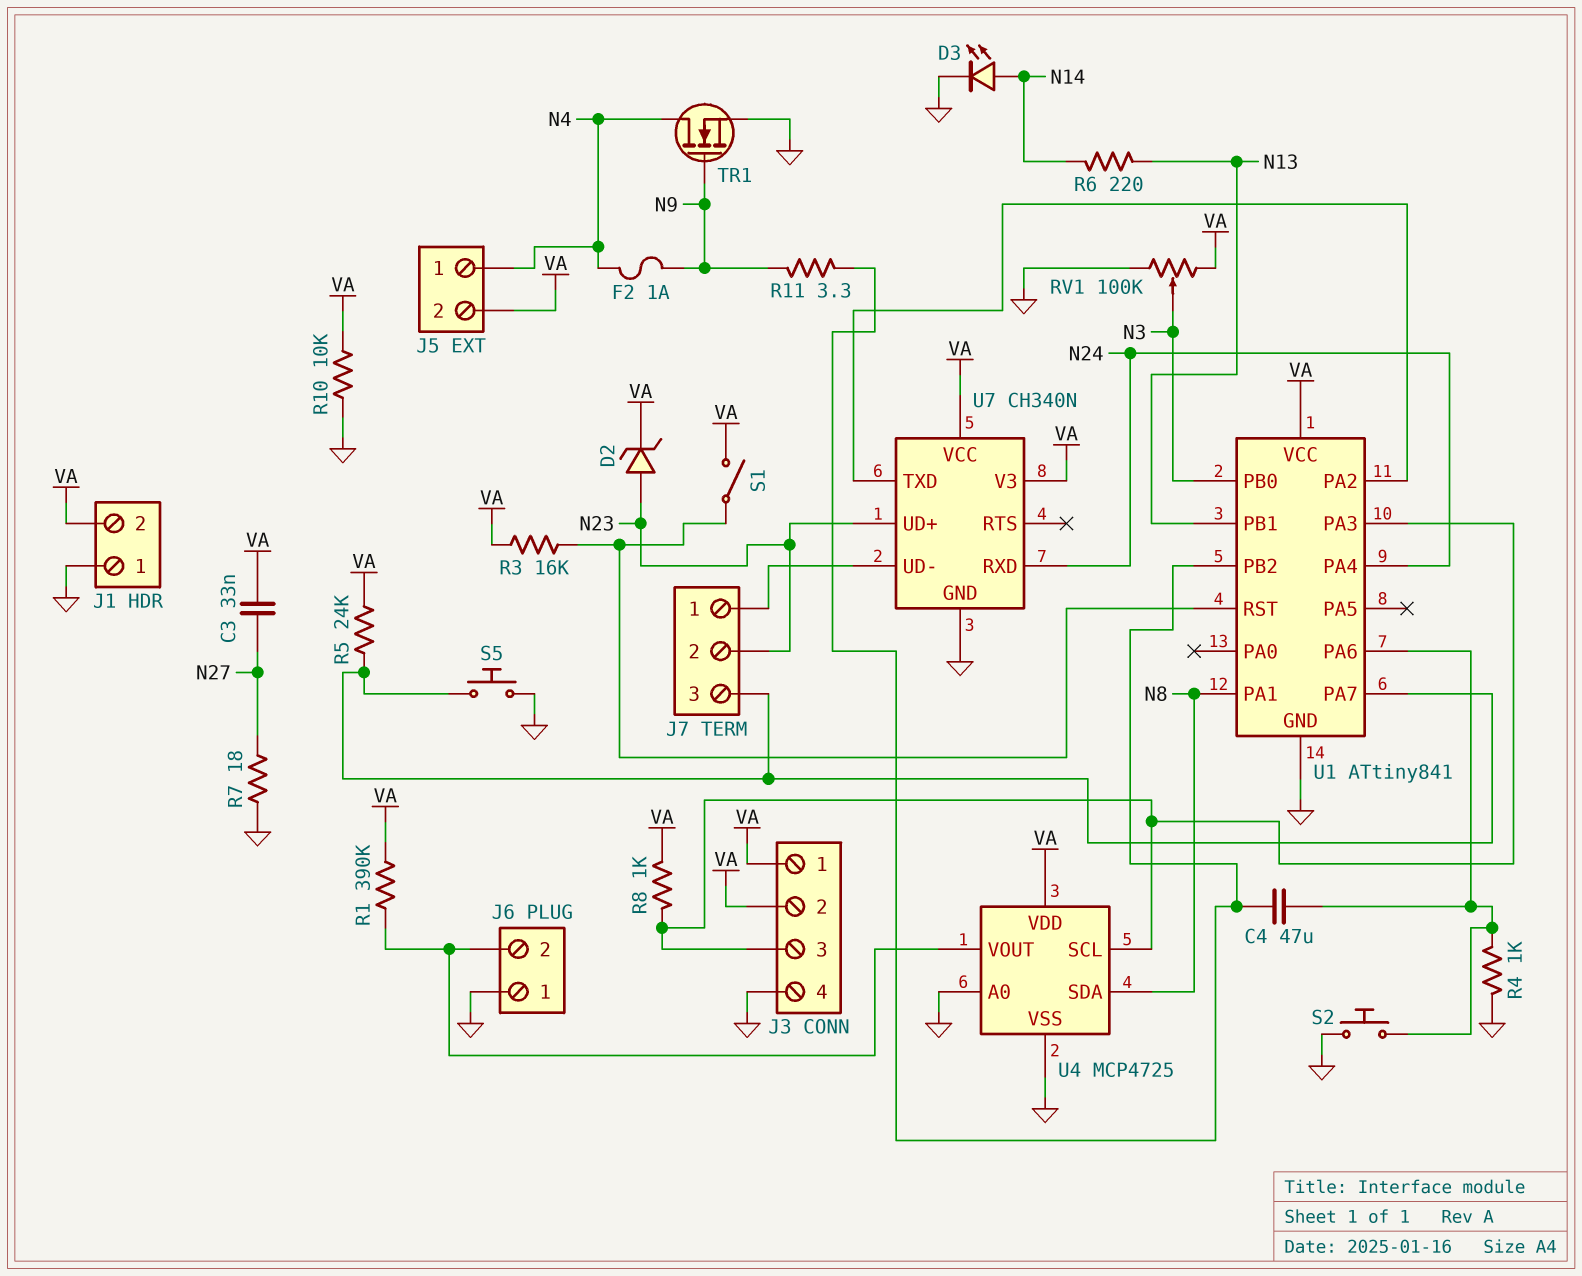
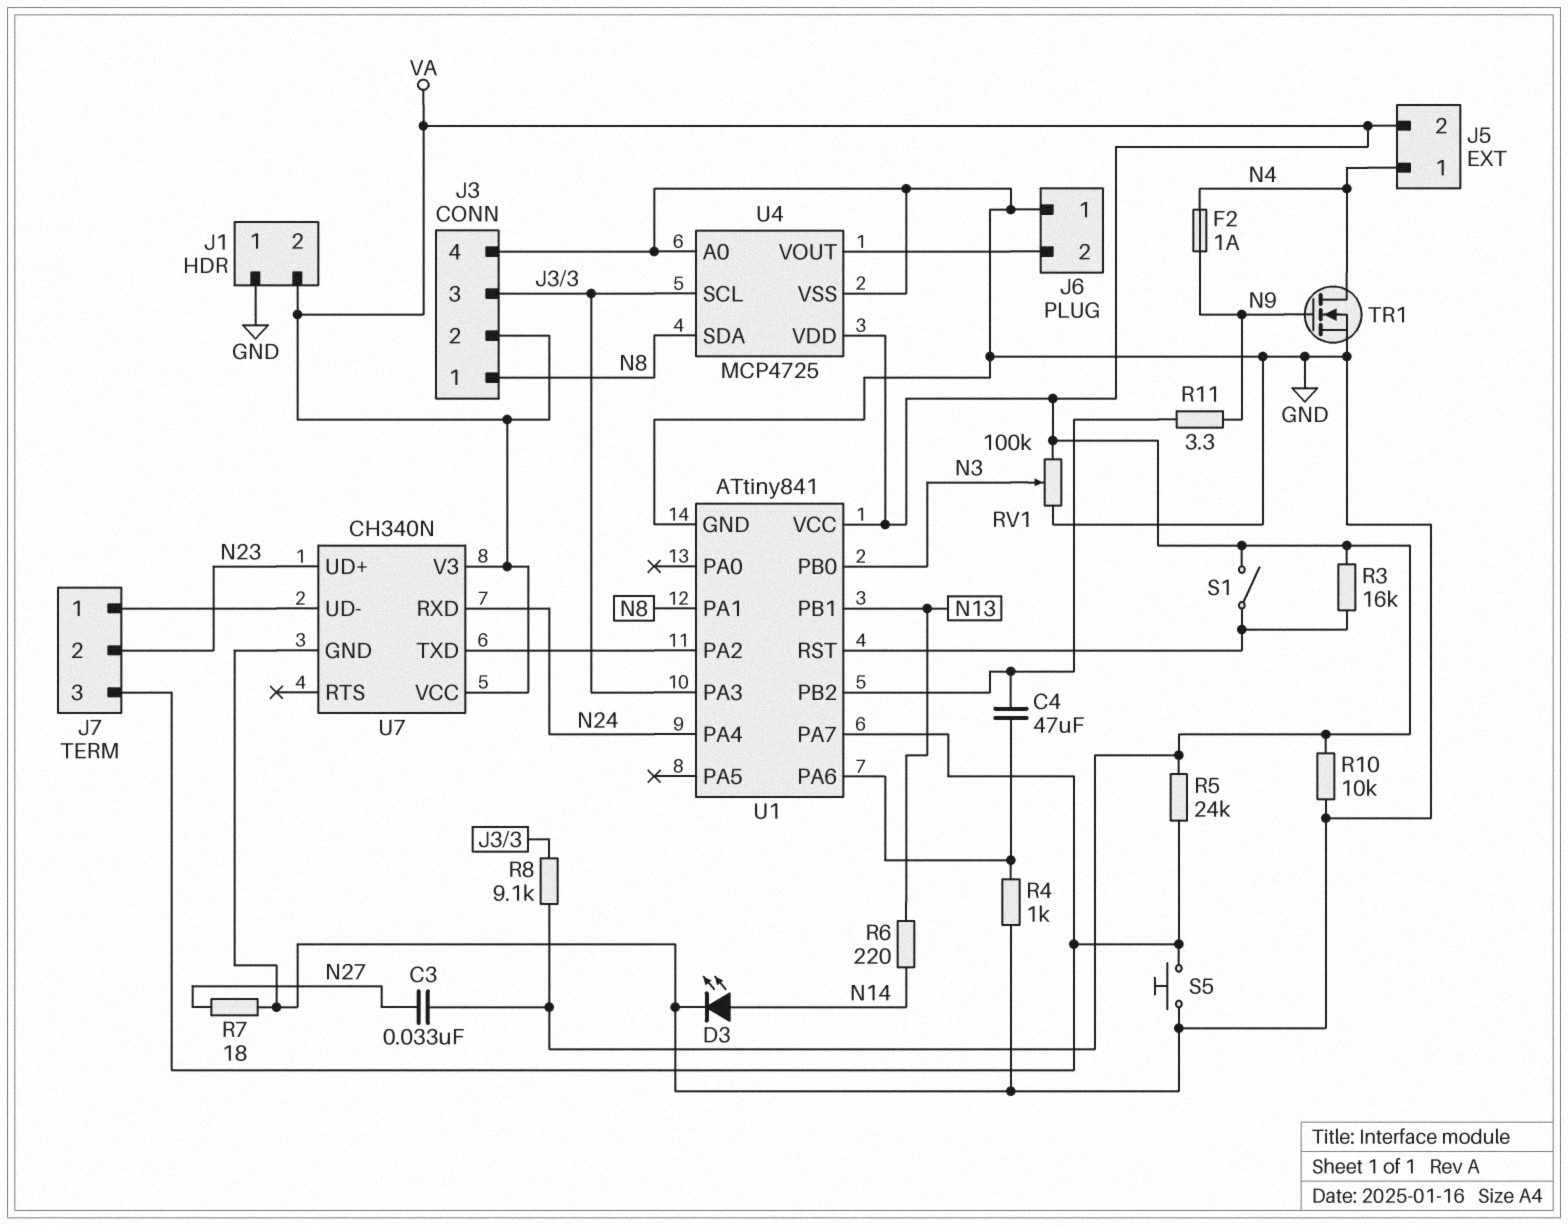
D2: zener (A N23, K VA) -> none
J3 pin 1: VA -> N8
R1: 390k (J6/2, VA) -> none
R8: 1k (J3/3, VA) -> 9.1k (J3/3, VA)
S2: button (GND, U1/PA6) -> none

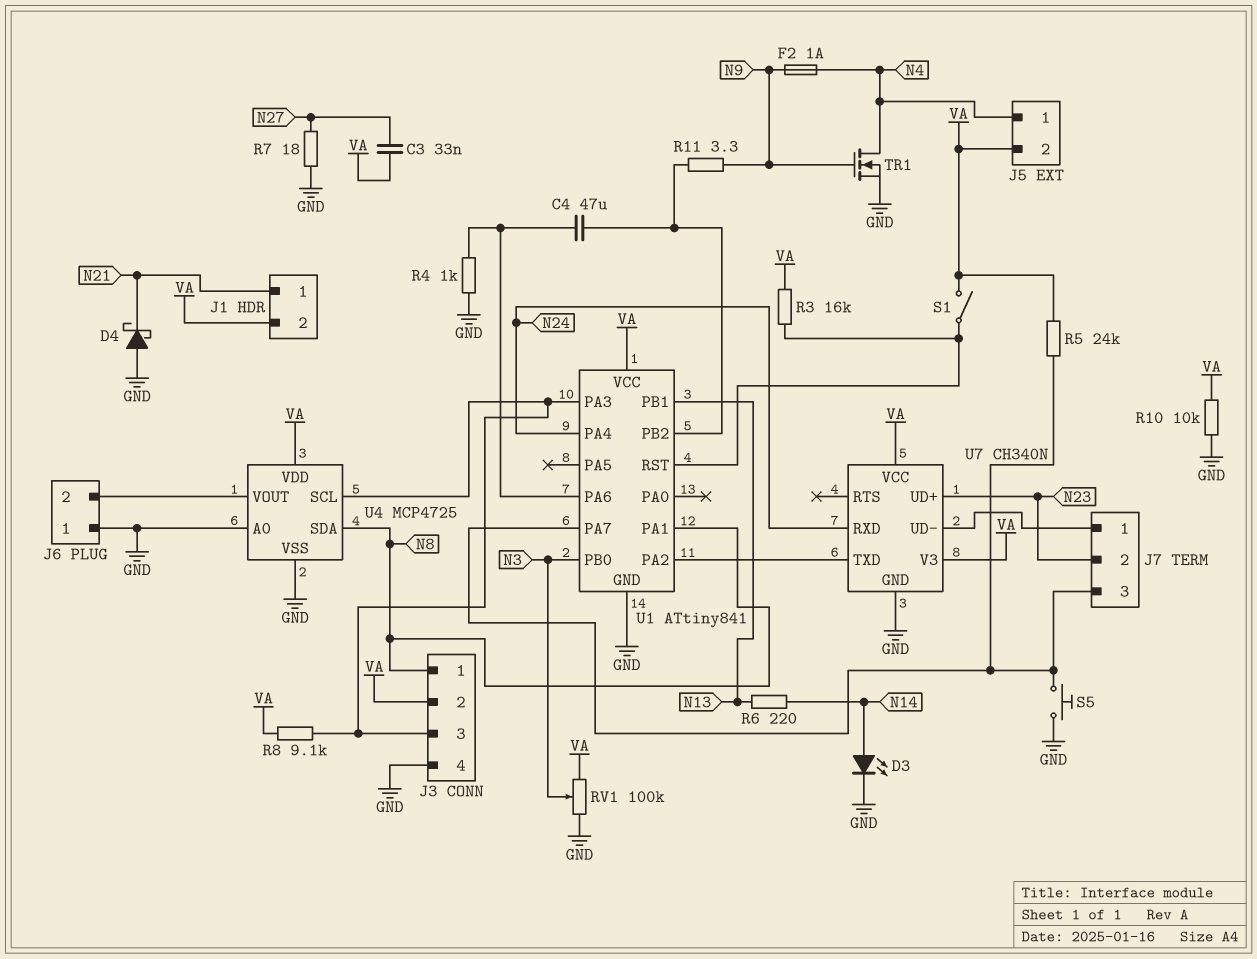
D4: none -> schottky (A GND, K N21)
J1 pin 1: GND -> N21

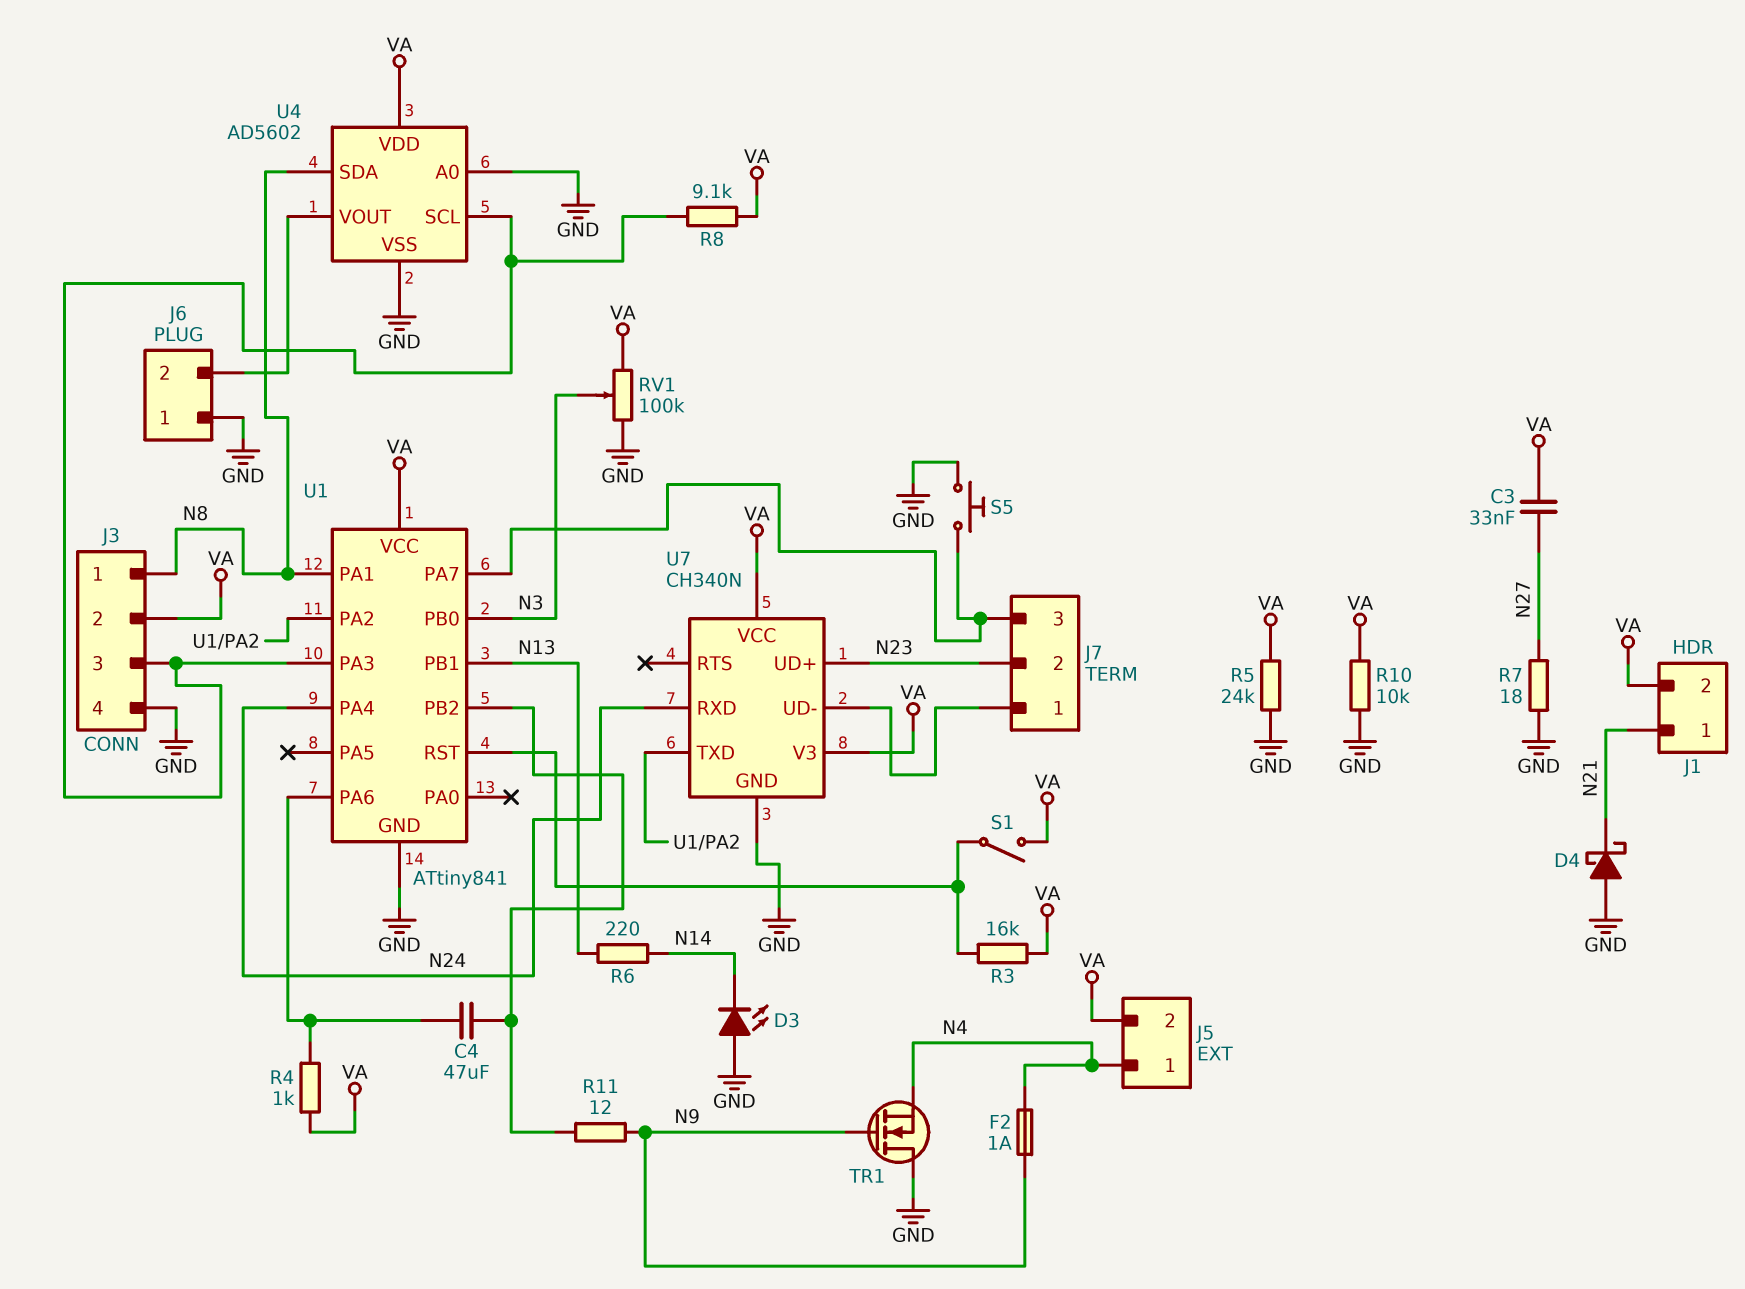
D3: LED (A N14, K GND) -> LED (A GND, K N14)
R4: 1k (GND, U1/PA6) -> 1k (U1/PA6, VA)
R5: 24k (J7/3, VA) -> 24k (GND, VA)
R11: 3.3 (N9, U1/PB2) -> 12 (N9, U1/PB2)
TR1: NMOS (G N9, D N4, S GND) -> NMOS (G N9, D GND, S N4)
U4: MCP4725 -> AD5602

